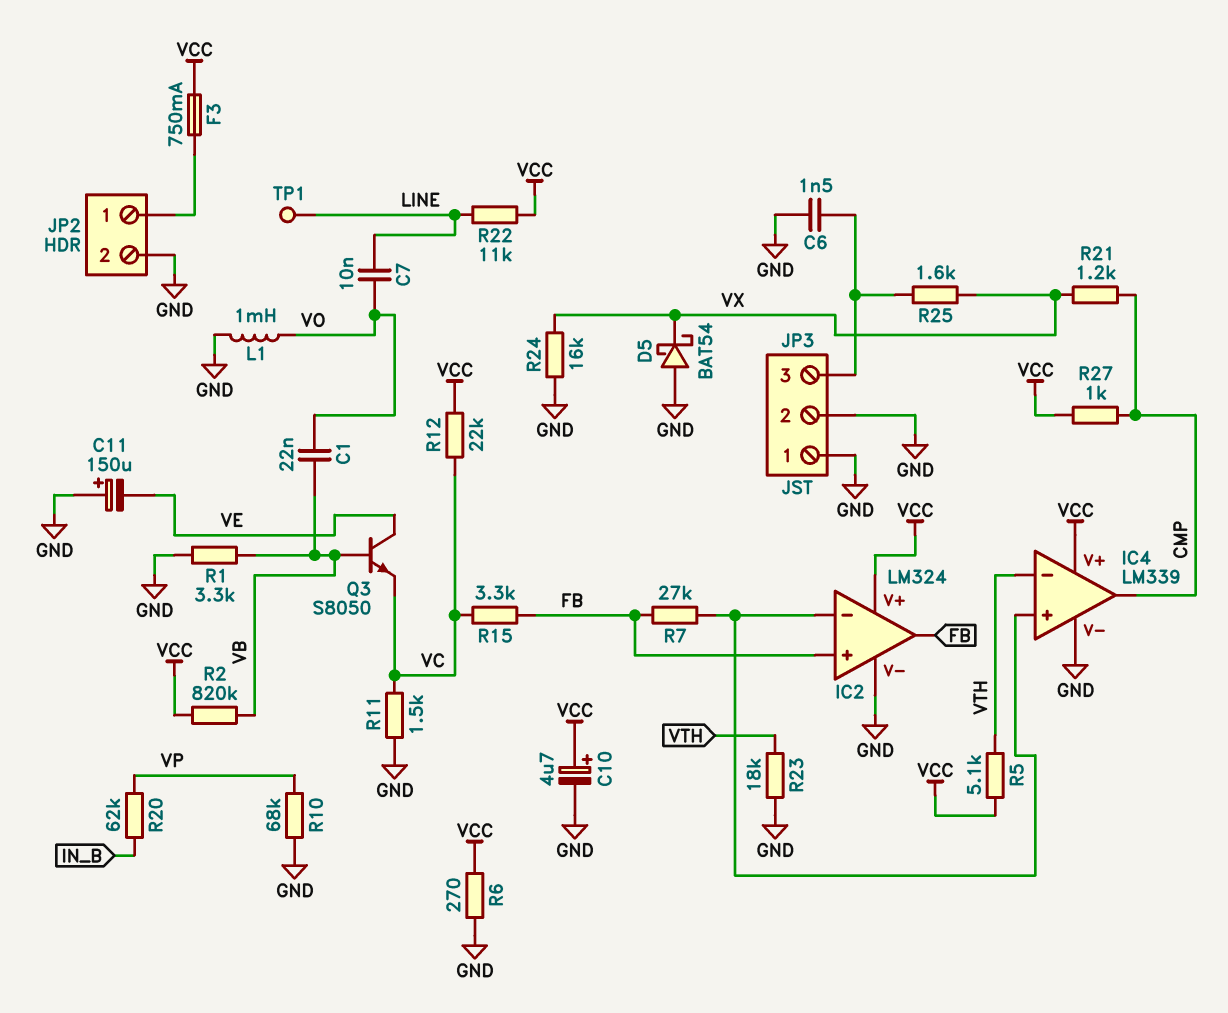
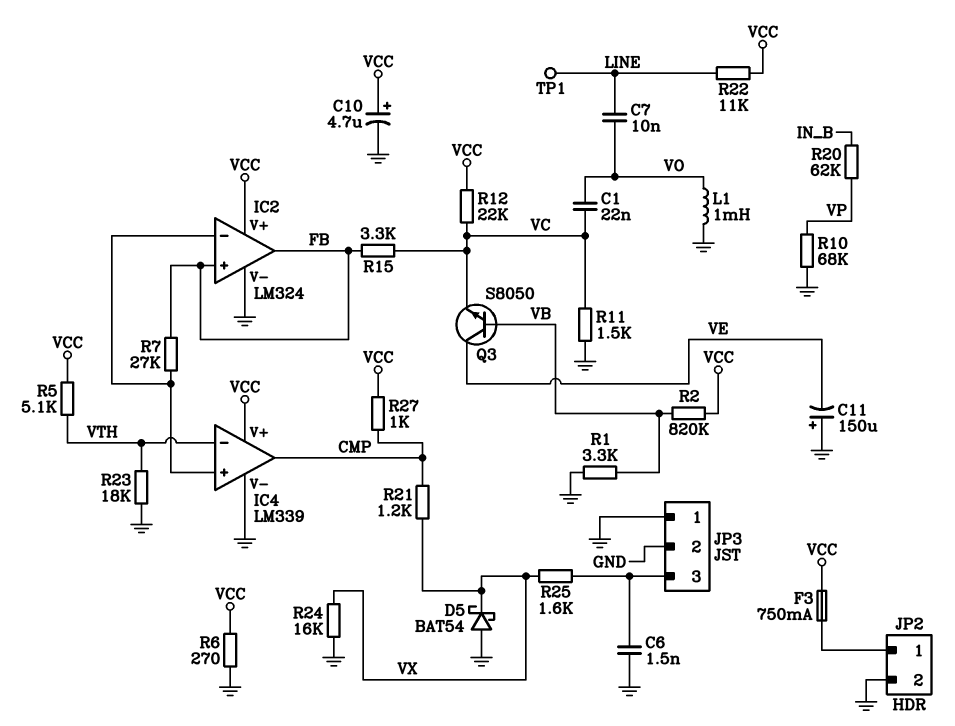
C1: 22nF (VB, VO) -> 22nF (VC, VO)

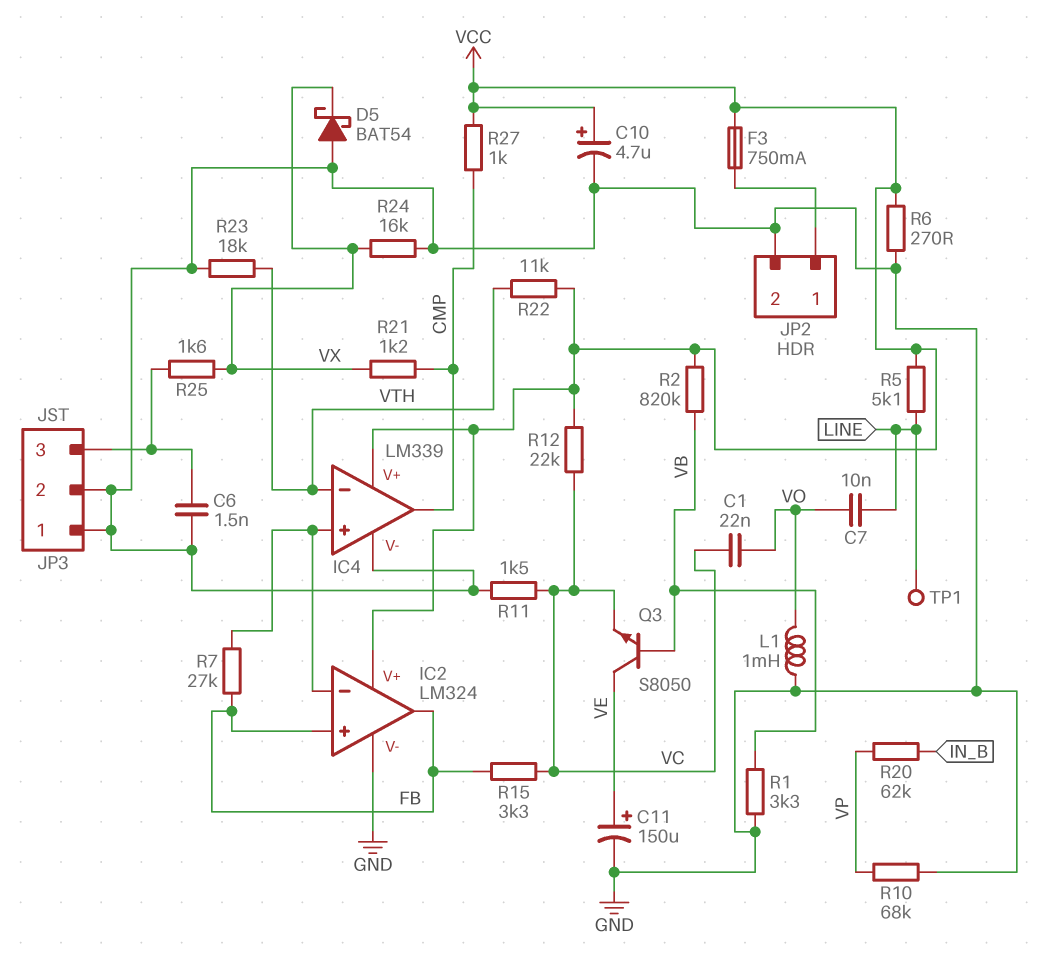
C11: 150uF (plus GND, minus VE) -> 150uF (plus VE, minus GND)
R5: 5.1k (VCC, VTH) -> 5.1k (LINE, VCC)
R22: 11k (LINE, VCC) -> 11k (VCC, VTH)

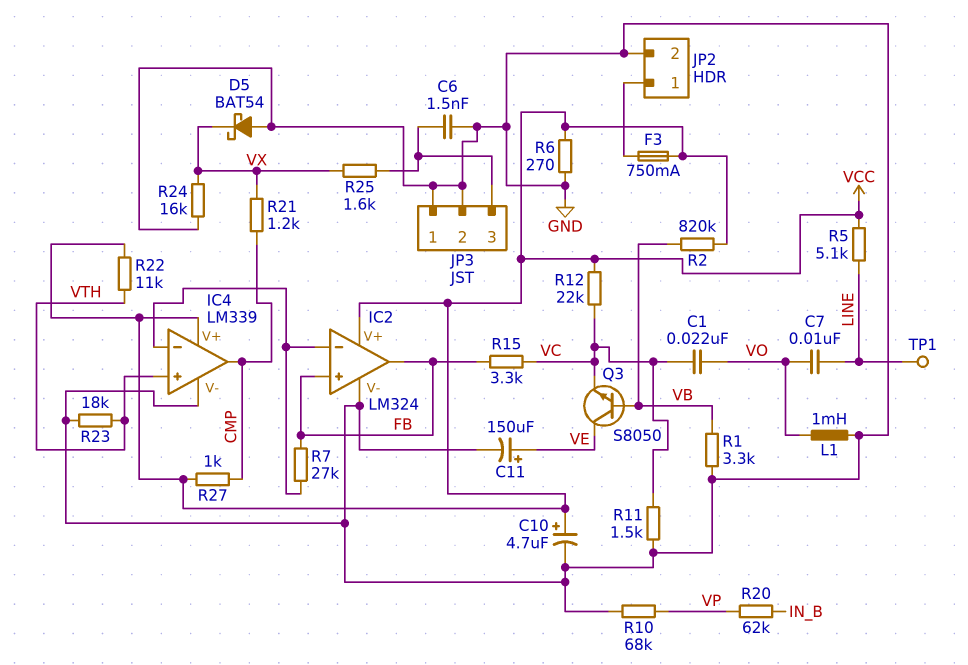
IC4 pin in+: IC2/in- -> VTH
IC4 pin in-: VTH -> IC2/in-

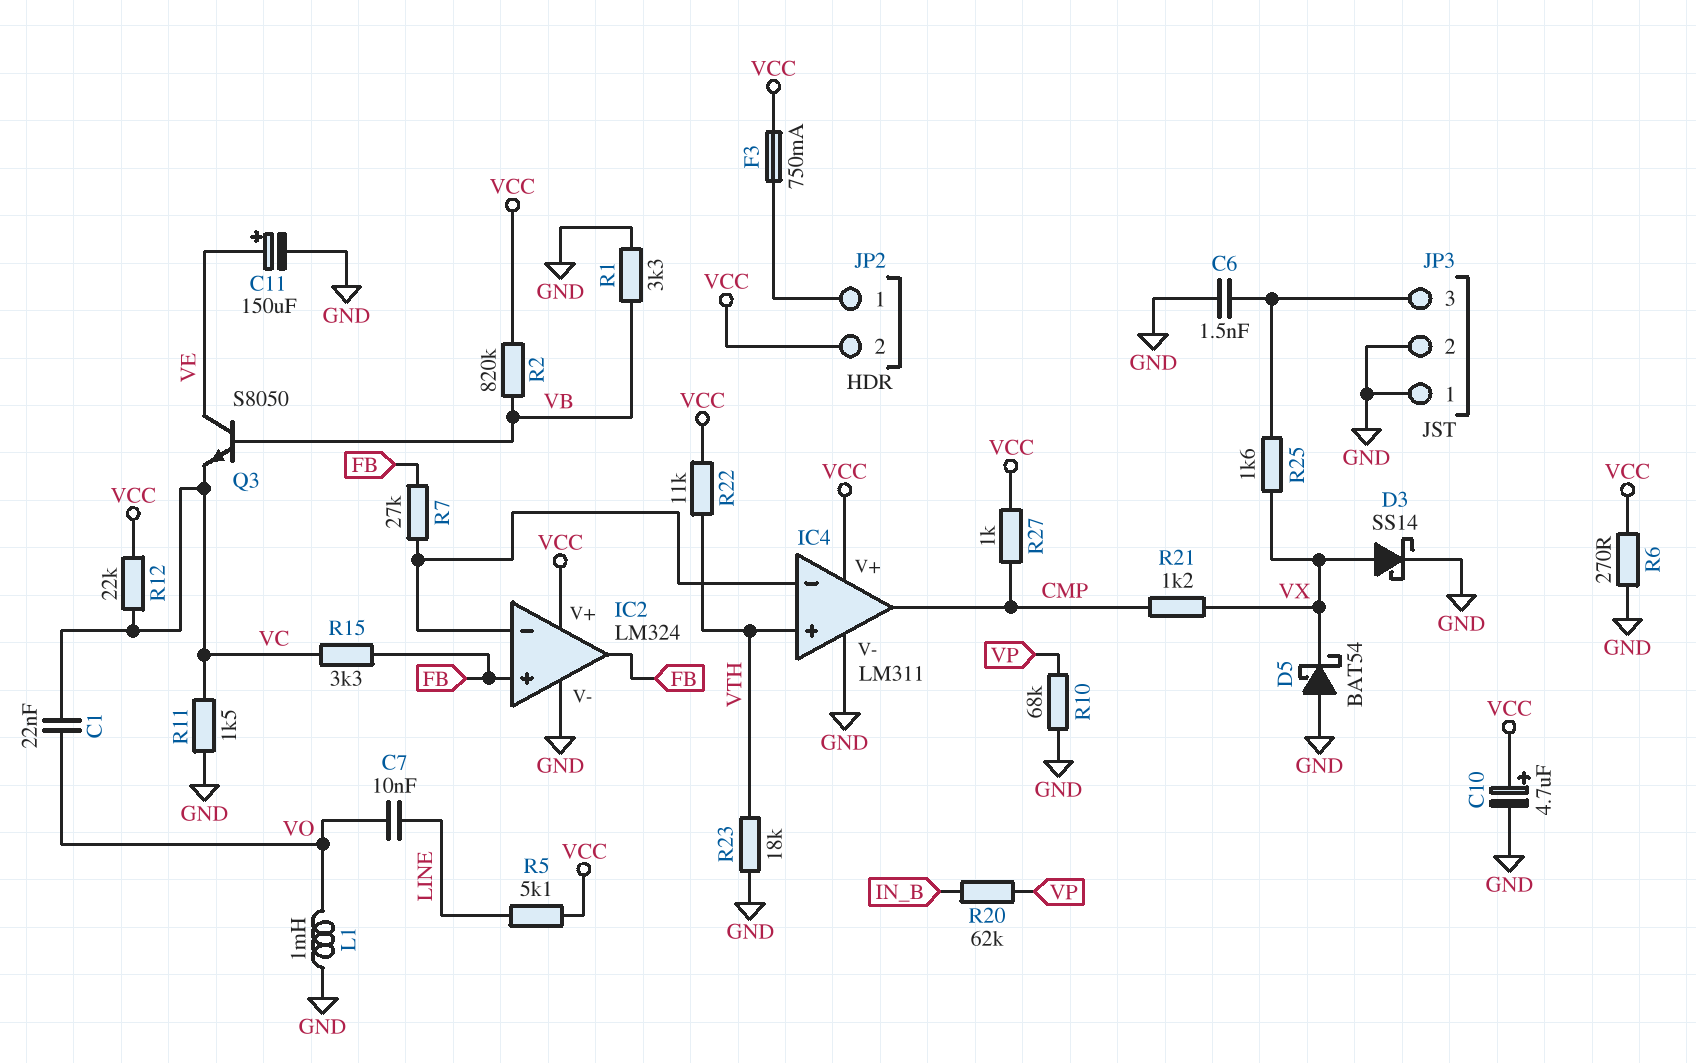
D3: none -> schottky SS14 (A VX, K GND)
IC4: LM339 -> LM311
JP2 pin 2: GND -> VCC
R24: 16k (GND, VX) -> none
TP1: test point (LINE) -> none

